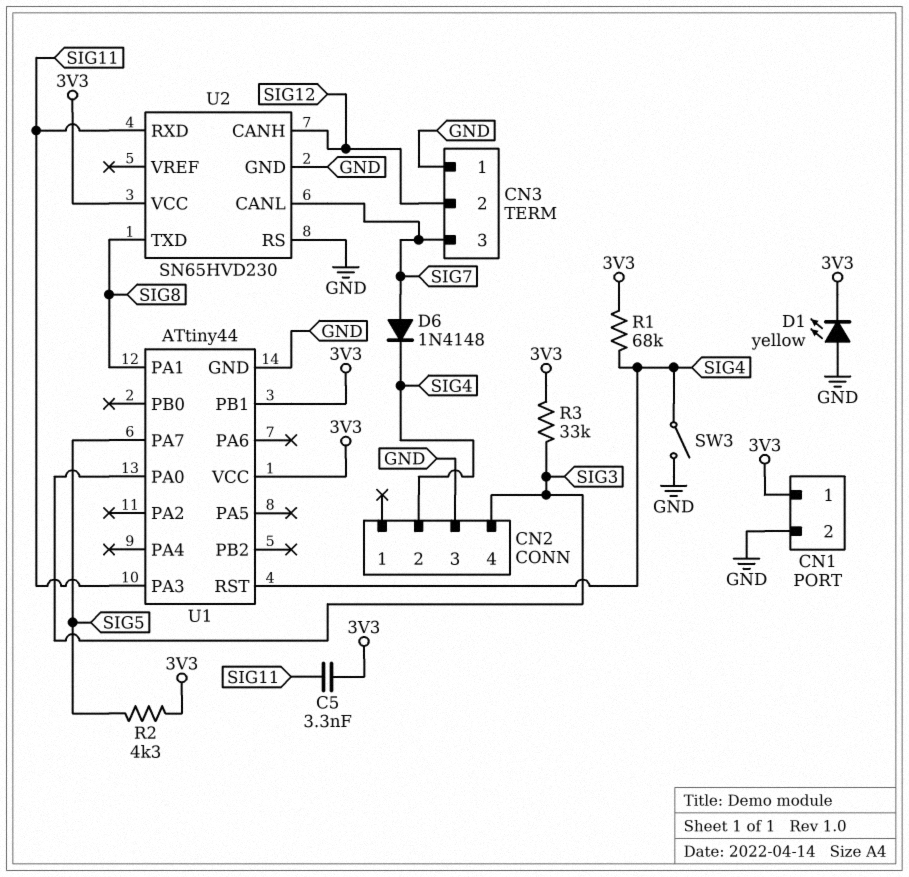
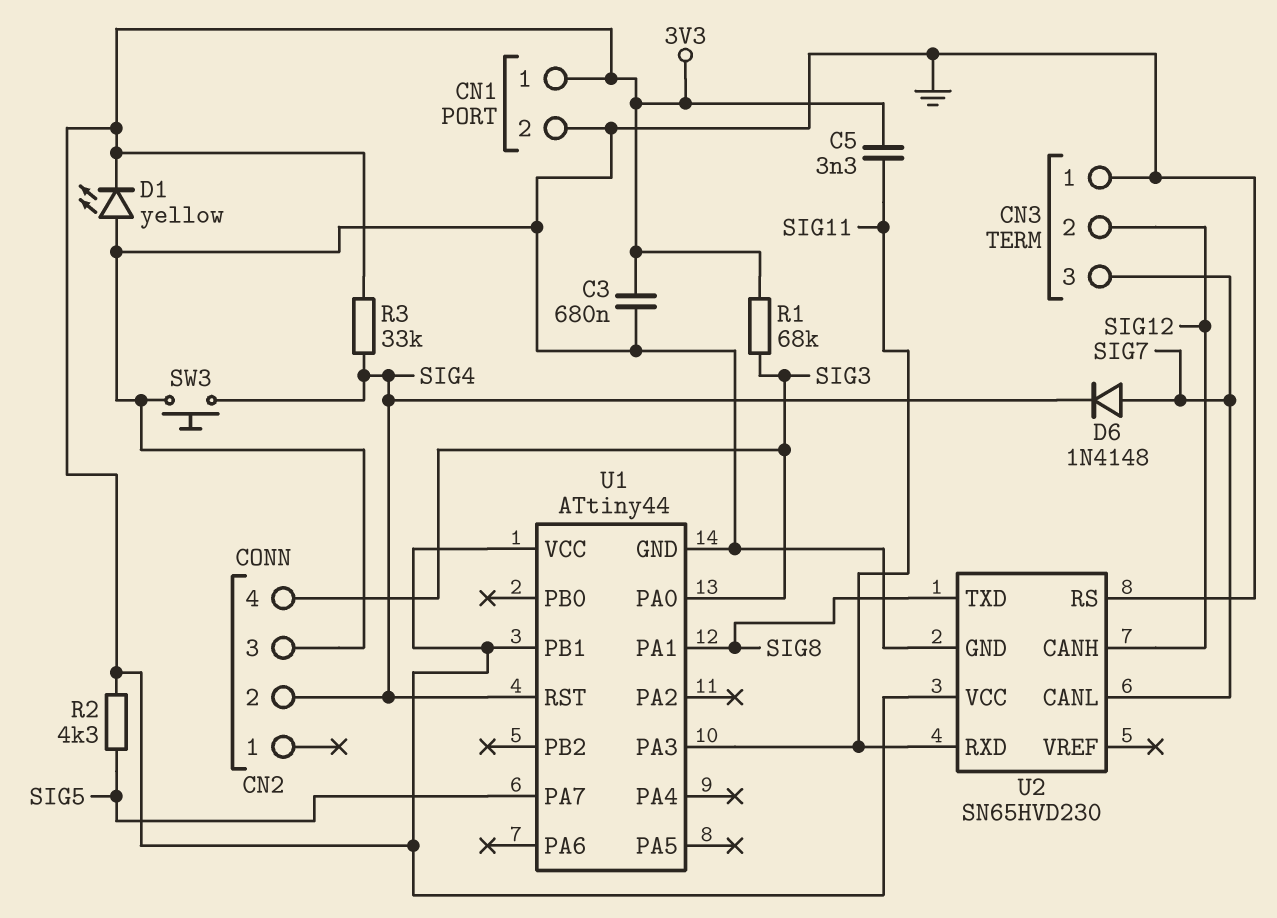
C3: none -> 680nF (3V3, GND)
R1: 68k (3V3, SIG4) -> 68k (3V3, SIG3)
R3: 33k (3V3, SIG3) -> 33k (3V3, SIG4)
SW3: switch (GND, SIG4) -> button (GND, SIG4)

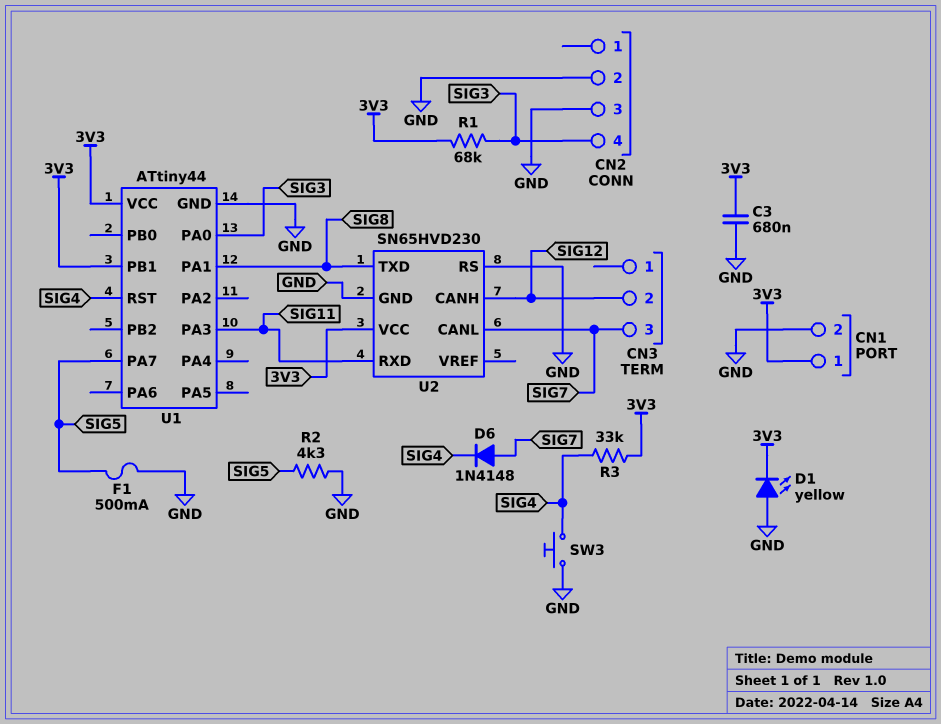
C5: 3.3nF (3V3, SIG11) -> none
CN2 pin 2: SIG4 -> GND
CN3 pin 1: GND -> none
F1: none -> 500mA (GND, SIG5)
R2: 4.3k (3V3, SIG5) -> 4.3k (GND, SIG5)

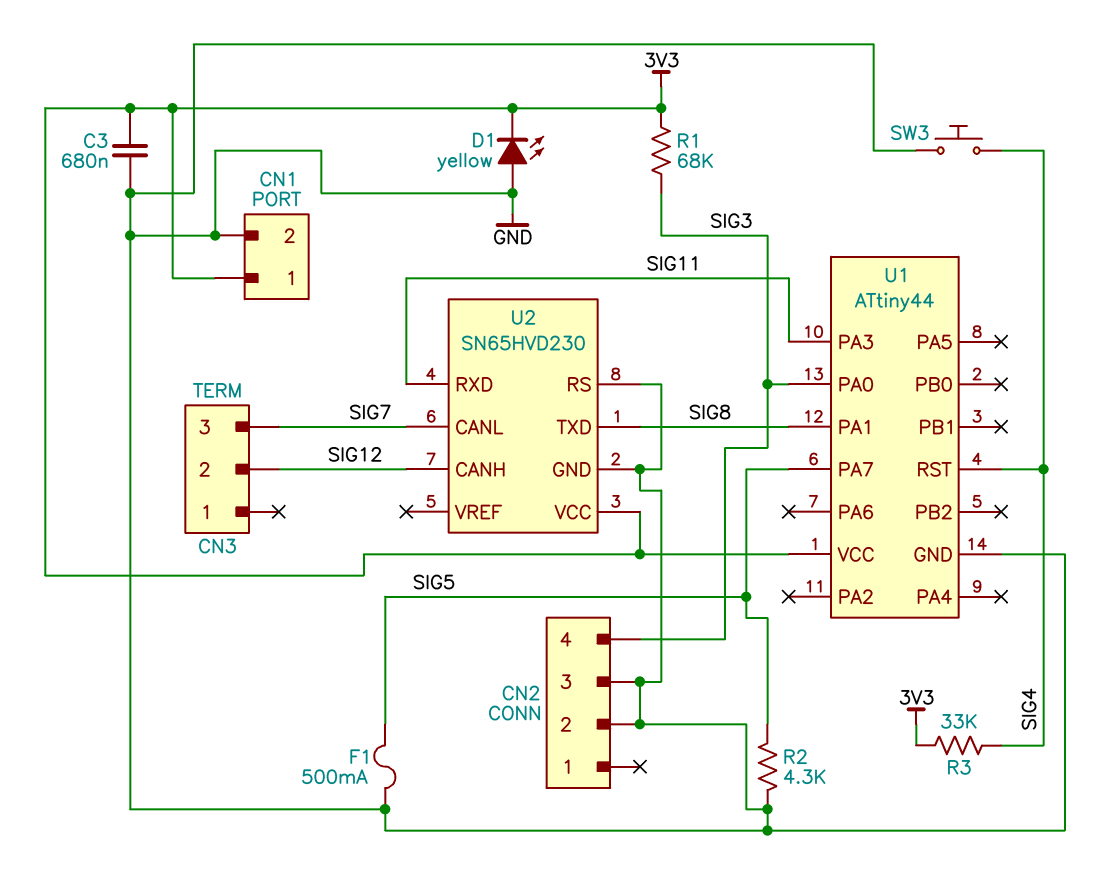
D6: diode 1N4148 (A SIG7, K SIG4) -> none
U1 pin PB1: 3V3 -> none

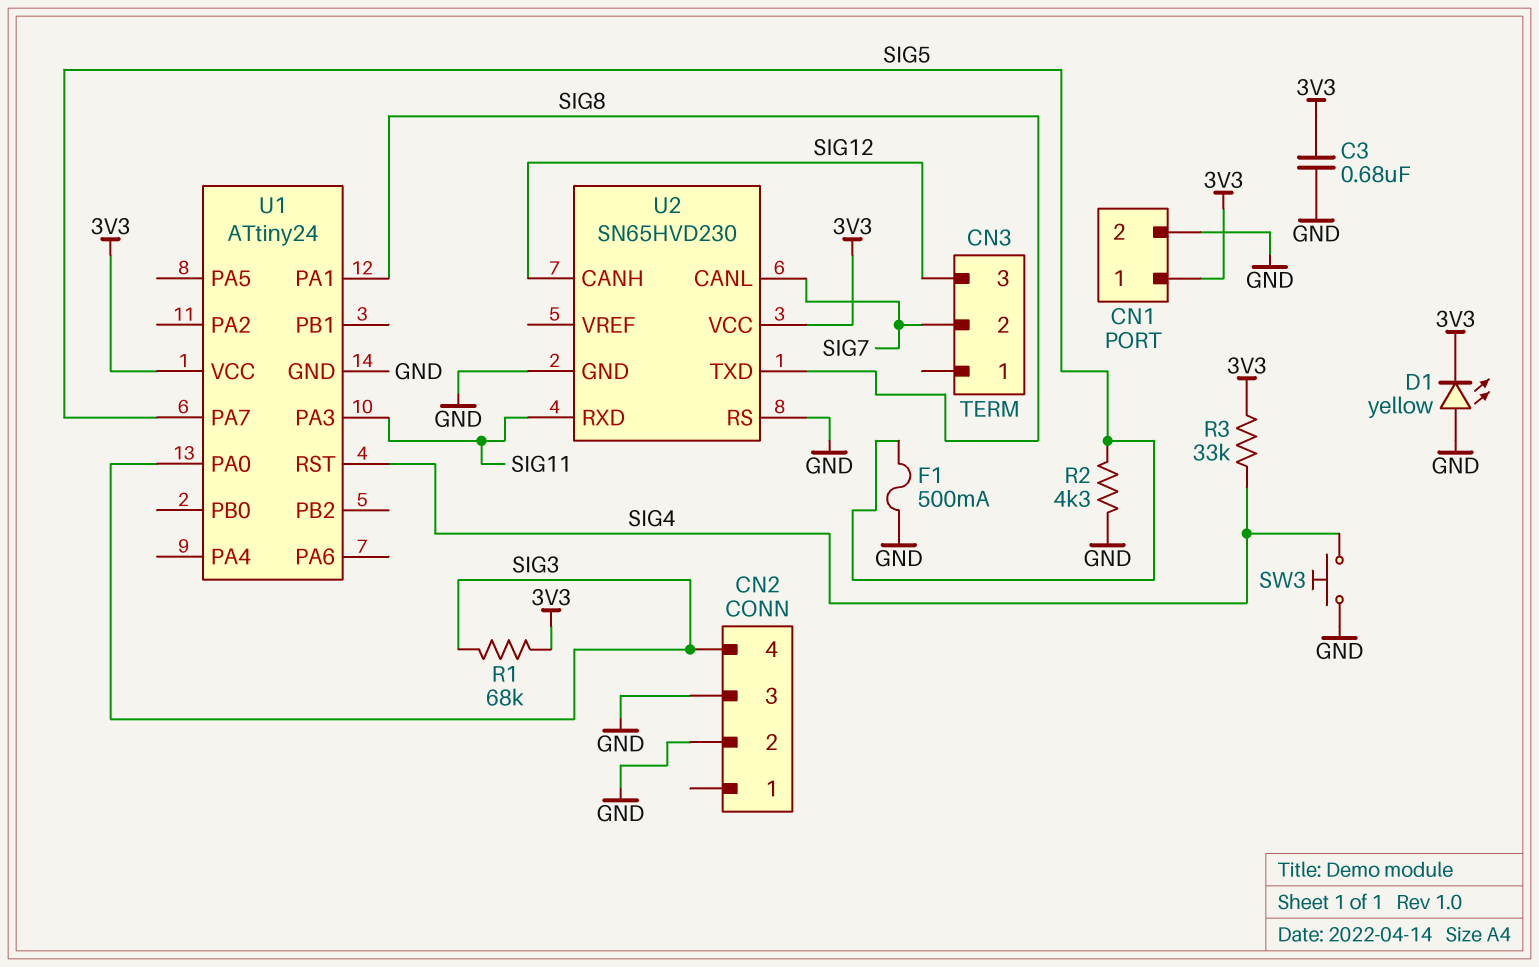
CN3 pin 2: SIG12 -> SIG7
CN3 pin 3: SIG7 -> SIG12
U1: ATtiny44 -> ATtiny24

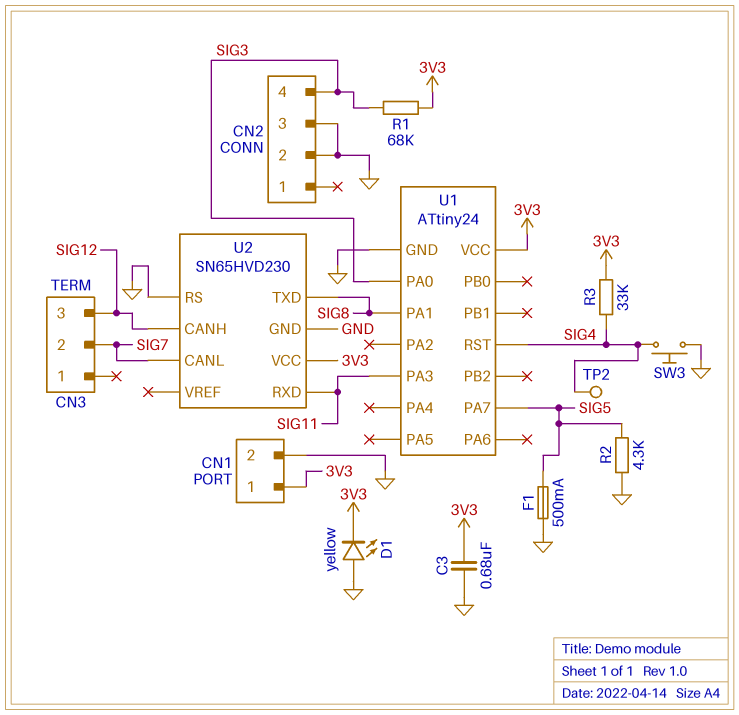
TP2: none -> test point (SIG4)

